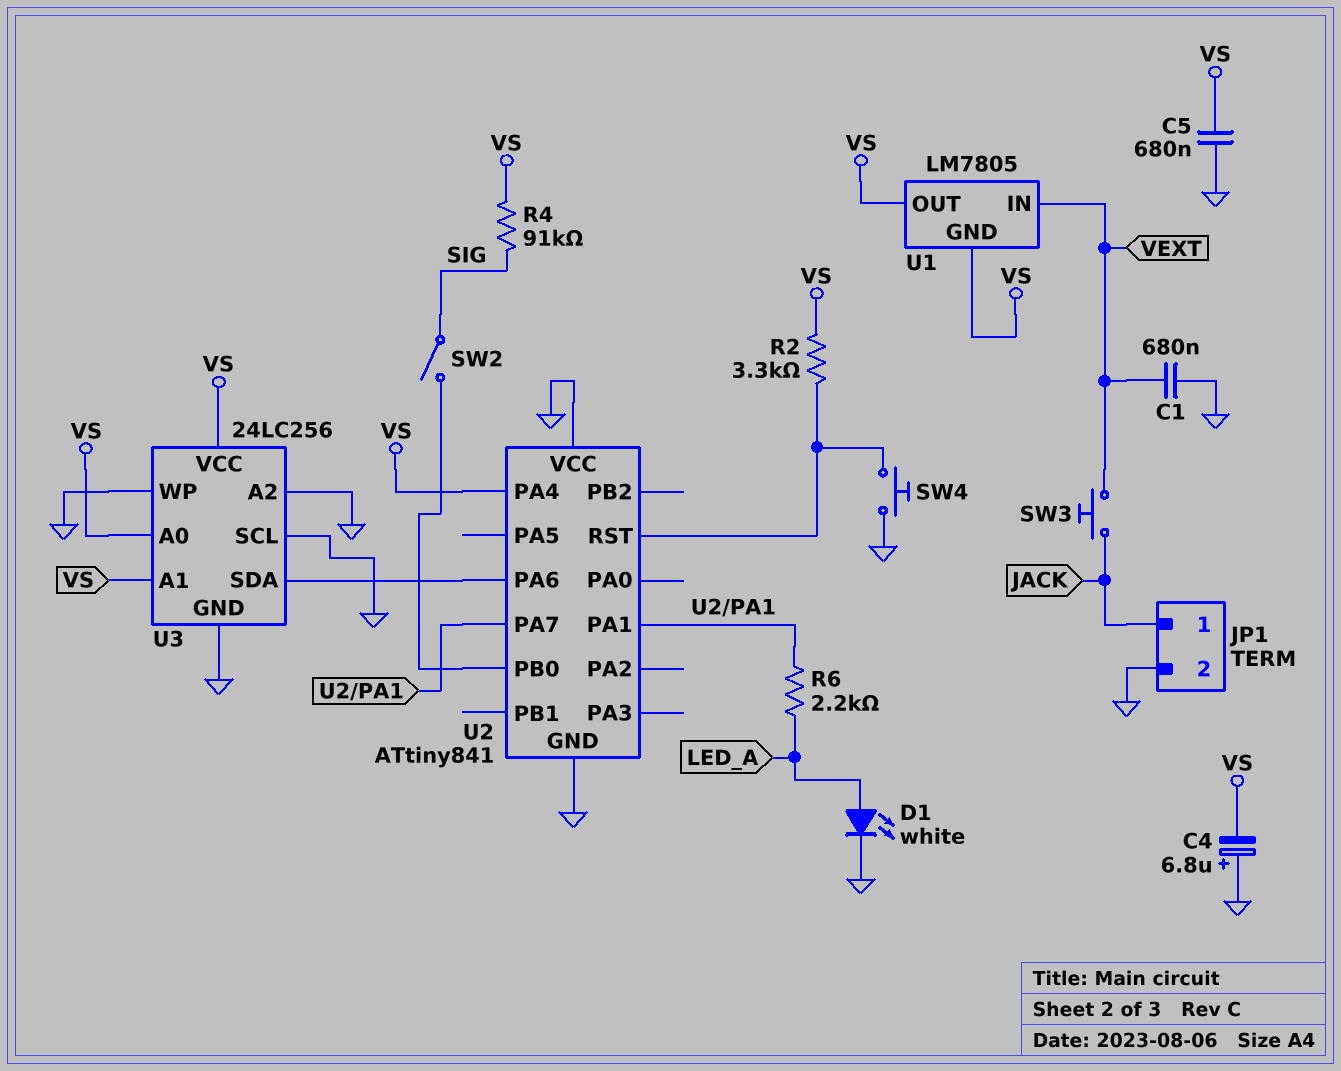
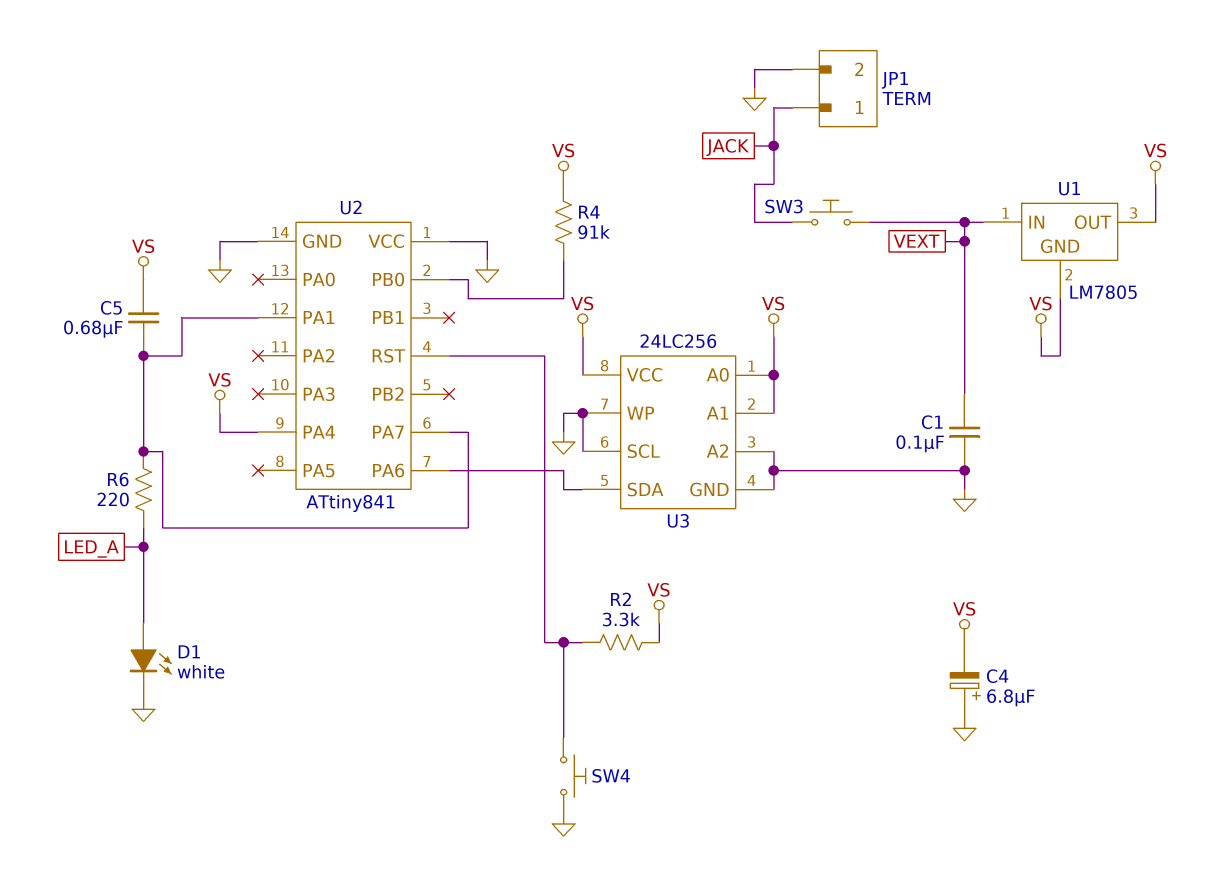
C1: 680nF (GND, VEXT) -> 100nF (GND, VEXT)
C5: 680nF (GND, VS) -> 680nF (U2/PA1, VS)
R4: 91k (SIG, VS) -> 91k (U2/PB0, VS)
R6: 2.2k (LED_A, U2/PA1) -> 220 (LED_A, U2/PA1)
SW2: switch (SIG, U2/PB0) -> none

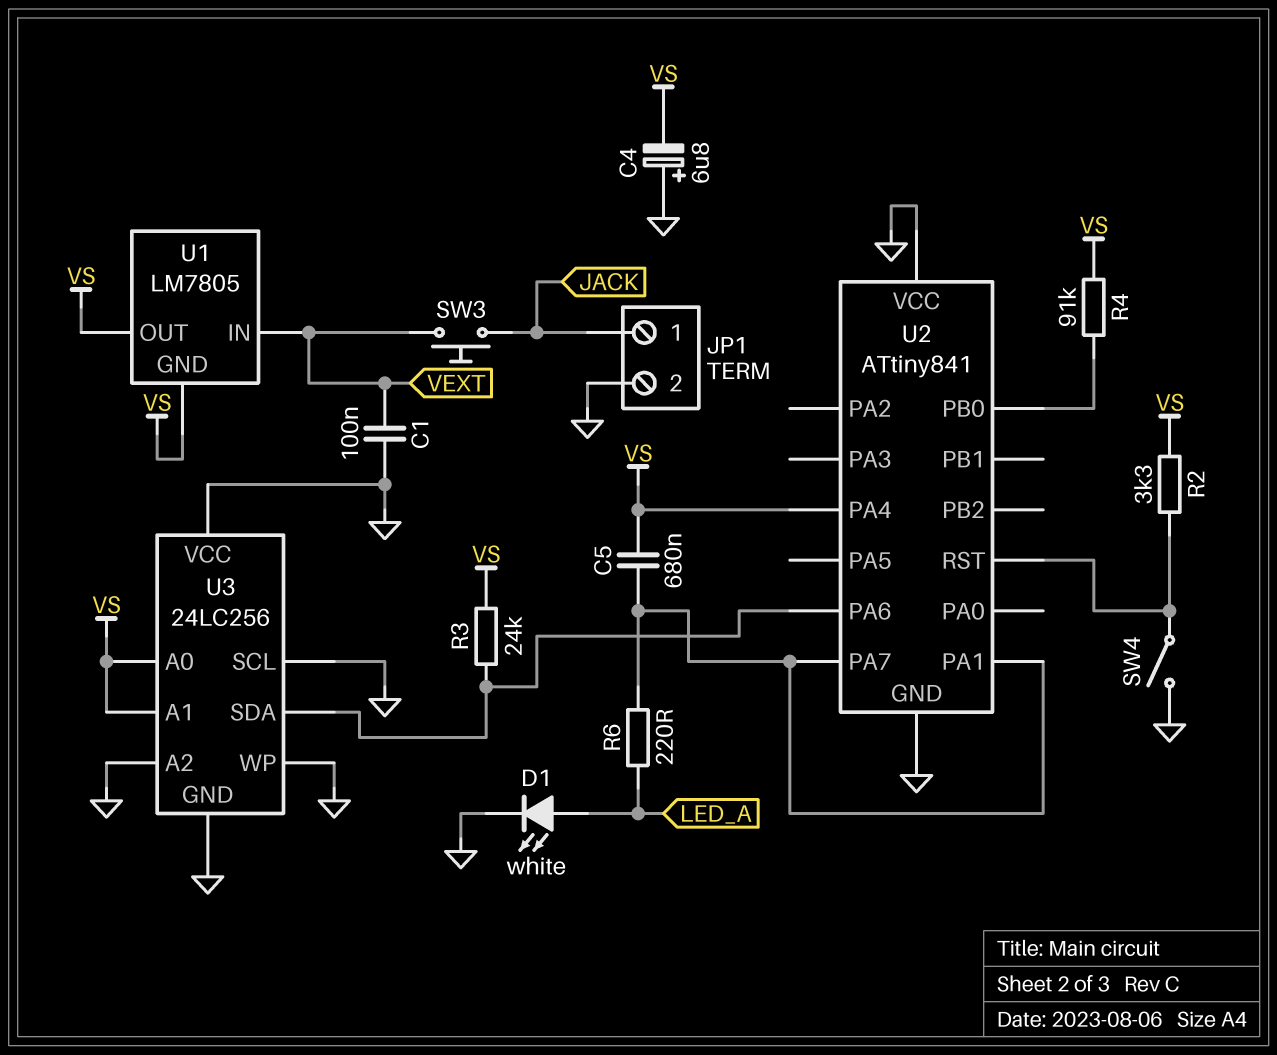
R3: none -> 24k (U2/PA6, VS)
SW4: button (GND, U2/RST) -> switch (GND, U2/RST)
U3 pin VCC: VS -> GND

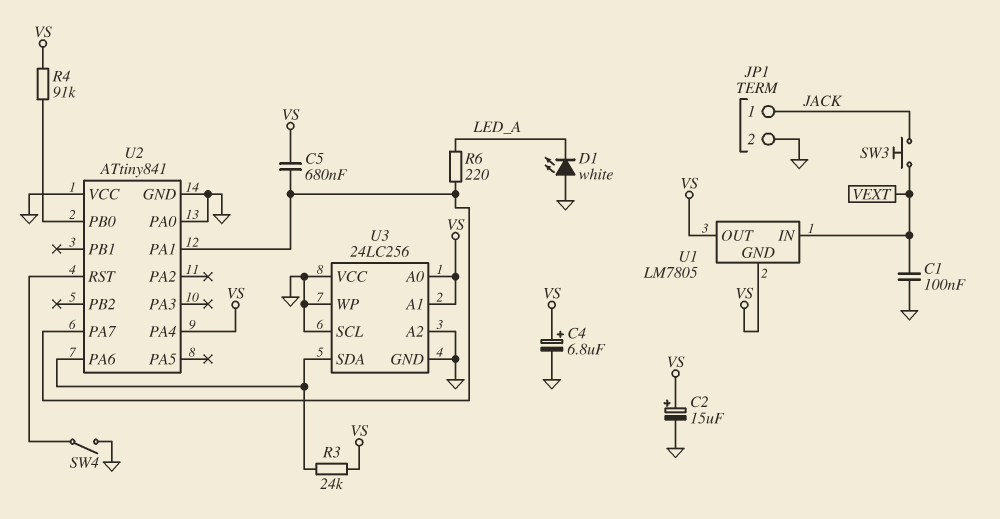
C2: none -> 15uF (plus VS, minus GND)
C4: 6.8uF (plus GND, minus VS) -> 6.8uF (plus VS, minus GND)
D1: LED white (A LED_A, K GND) -> LED white (A GND, K LED_A)
R2: 3.3k (U2/RST, VS) -> none
U2 pin PA0: none -> GND

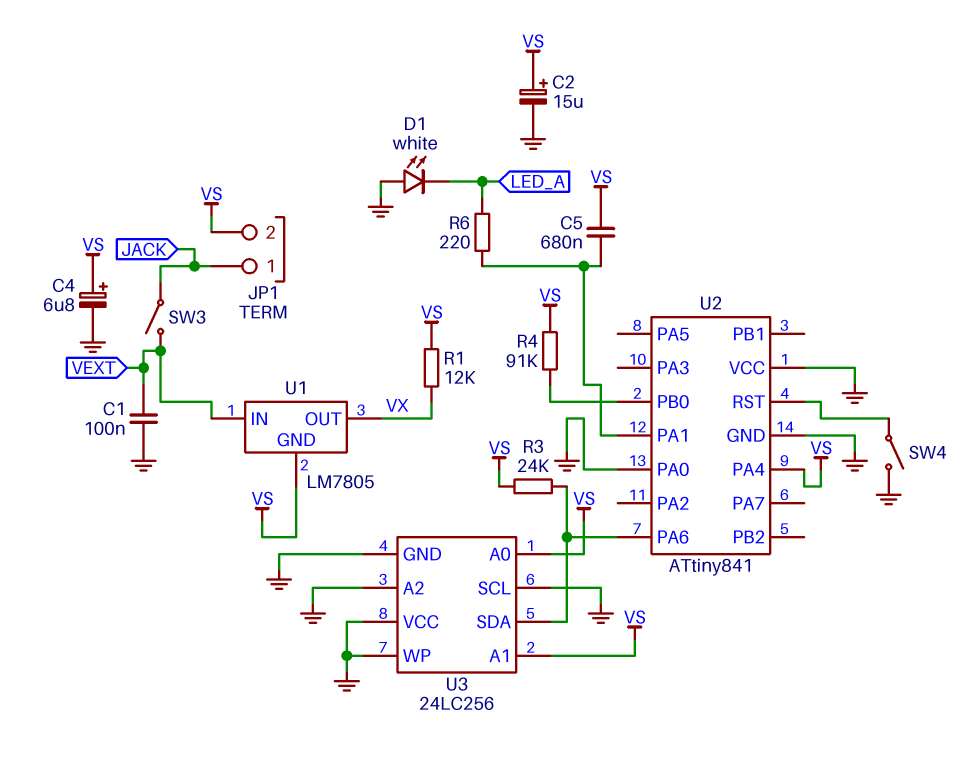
JP1 pin 2: GND -> VS
R1: none -> 12k (VS, VX)
SW3: button (JACK, VEXT) -> switch (JACK, VEXT)
U1 pin OUT: VS -> VX
U2 pin PA7: U2/PA1 -> none

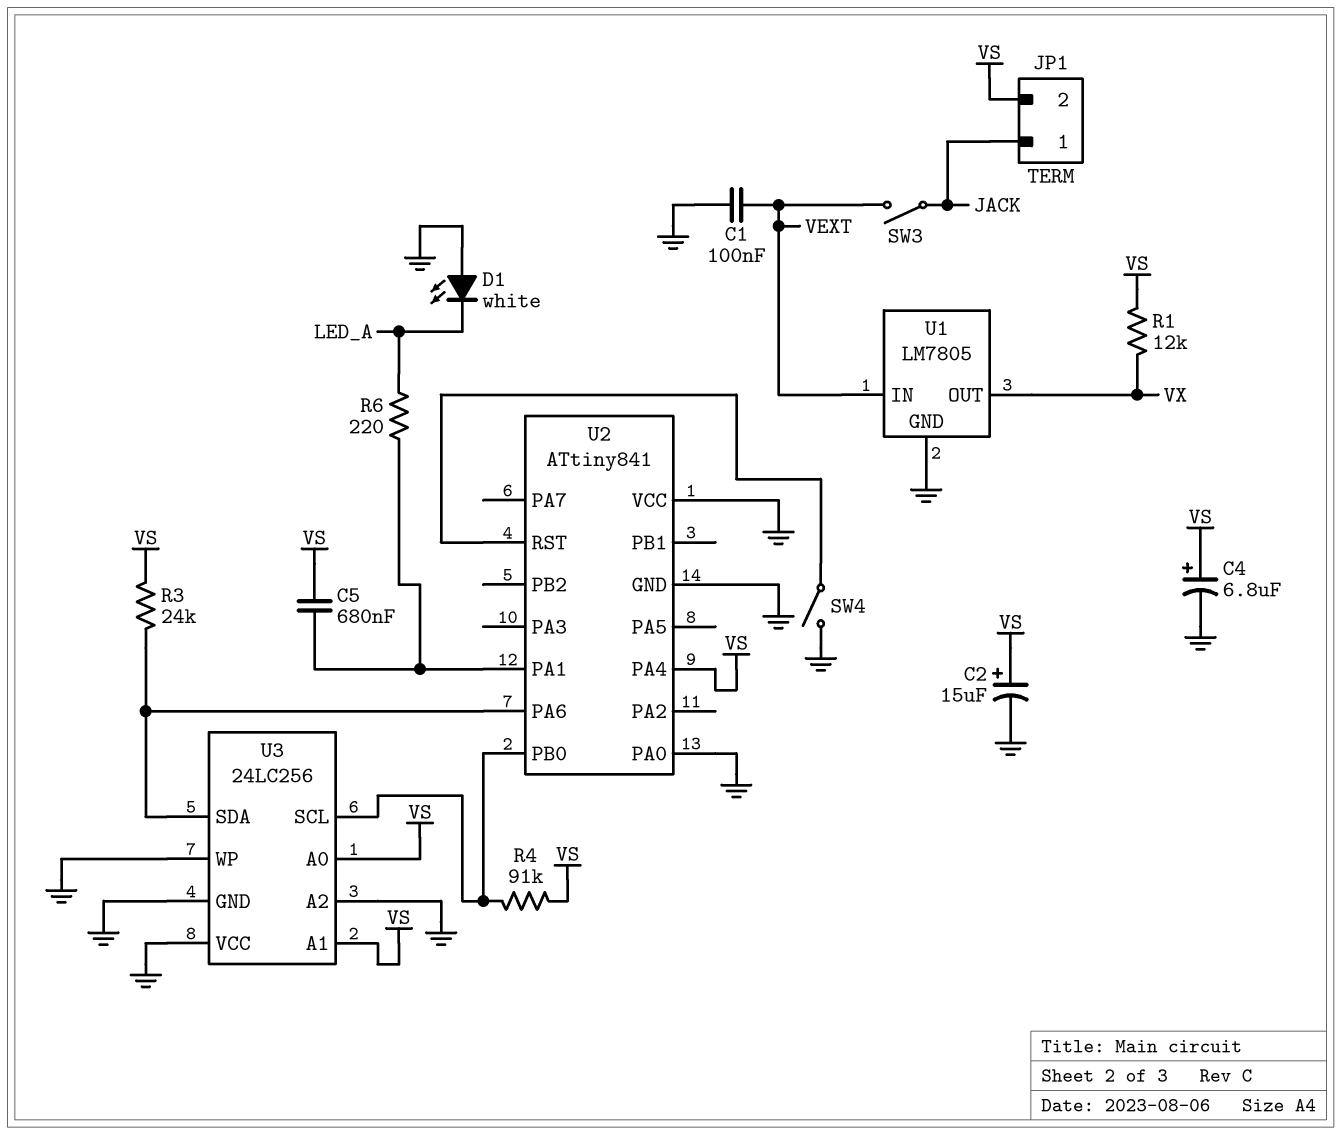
U1 pin GND: VS -> GND
U3 pin SCL: GND -> U2/PB0

